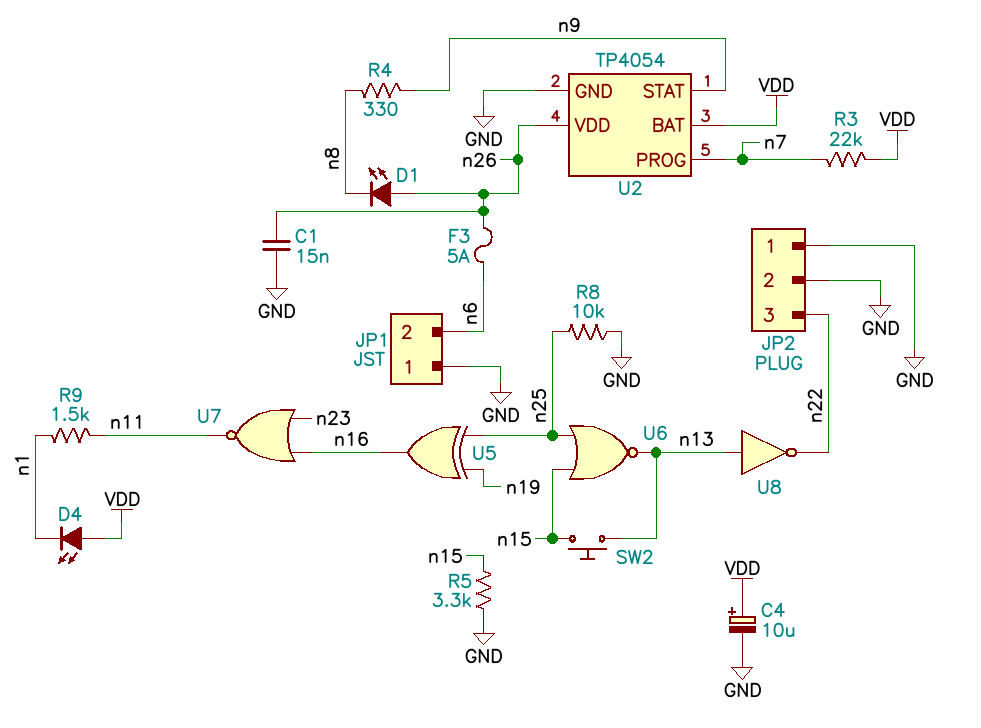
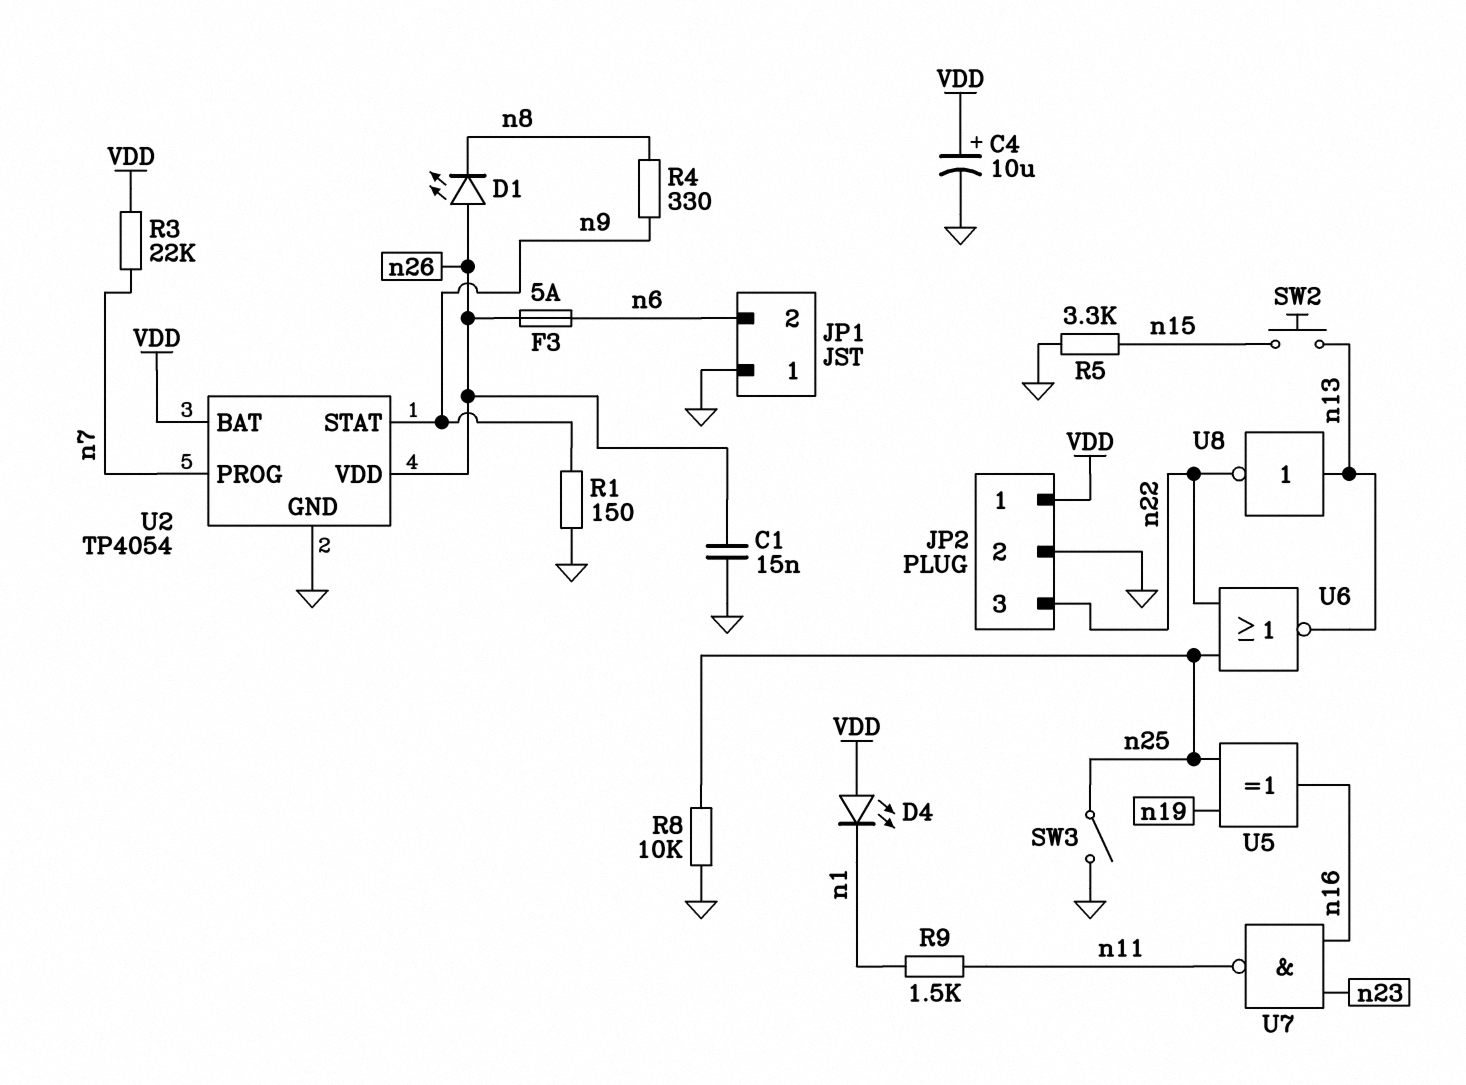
JP2 pin 1: GND -> VDD
R1: none -> 150 (GND, n9)
SW3: none -> switch (GND, n25)
U6: NOR (in n15, in n25, out n13) -> NOR (in n22, in n25, out n13)
U7: NOR (in n16, in n23, out n11) -> NAND (in n16, in n23, out n11)

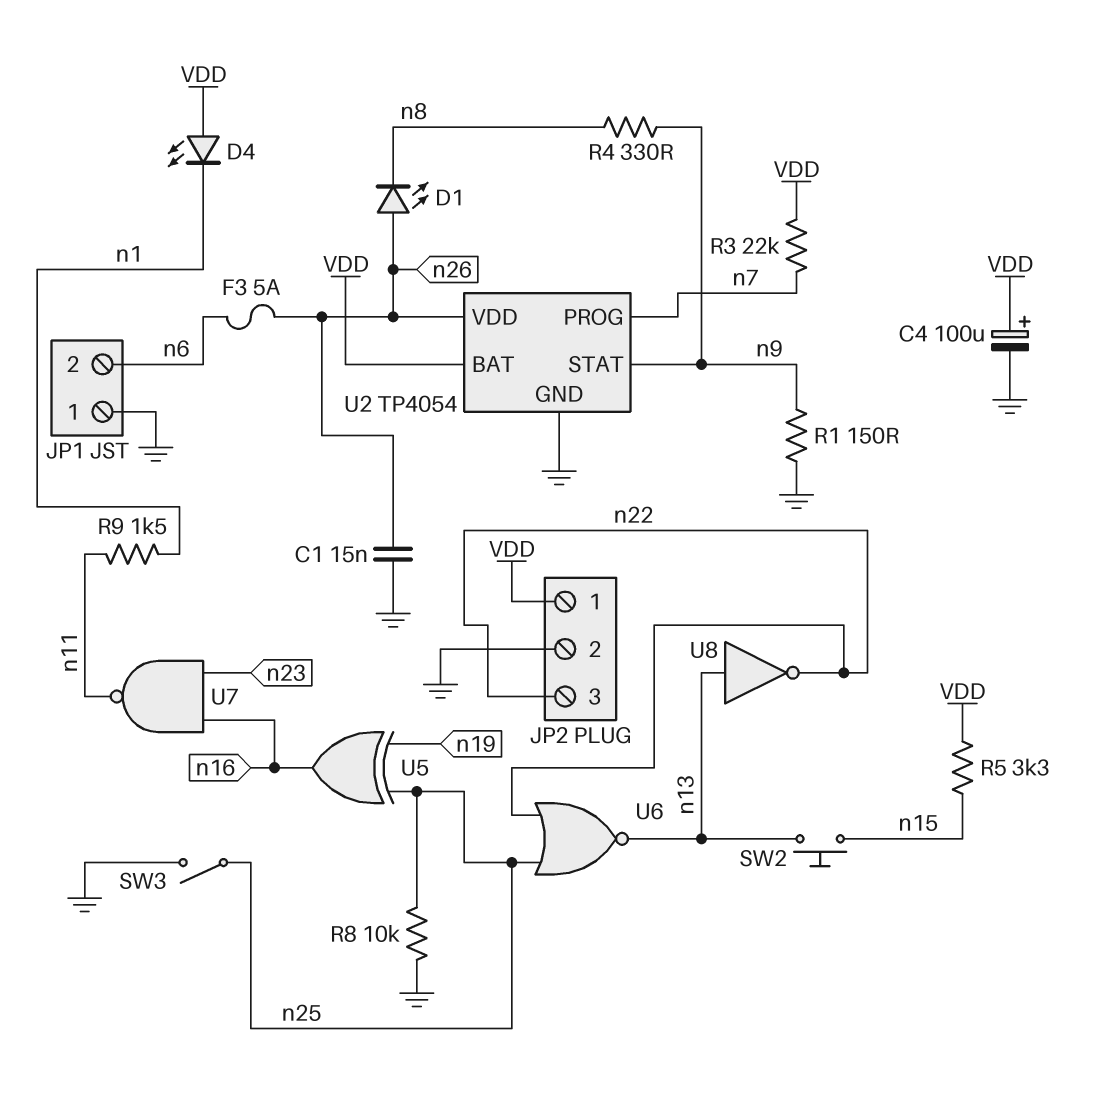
C4: 10uF (plus VDD, minus GND) -> 100uF (plus VDD, minus GND)
R5: 3.3k (GND, n15) -> 3.3k (VDD, n15)

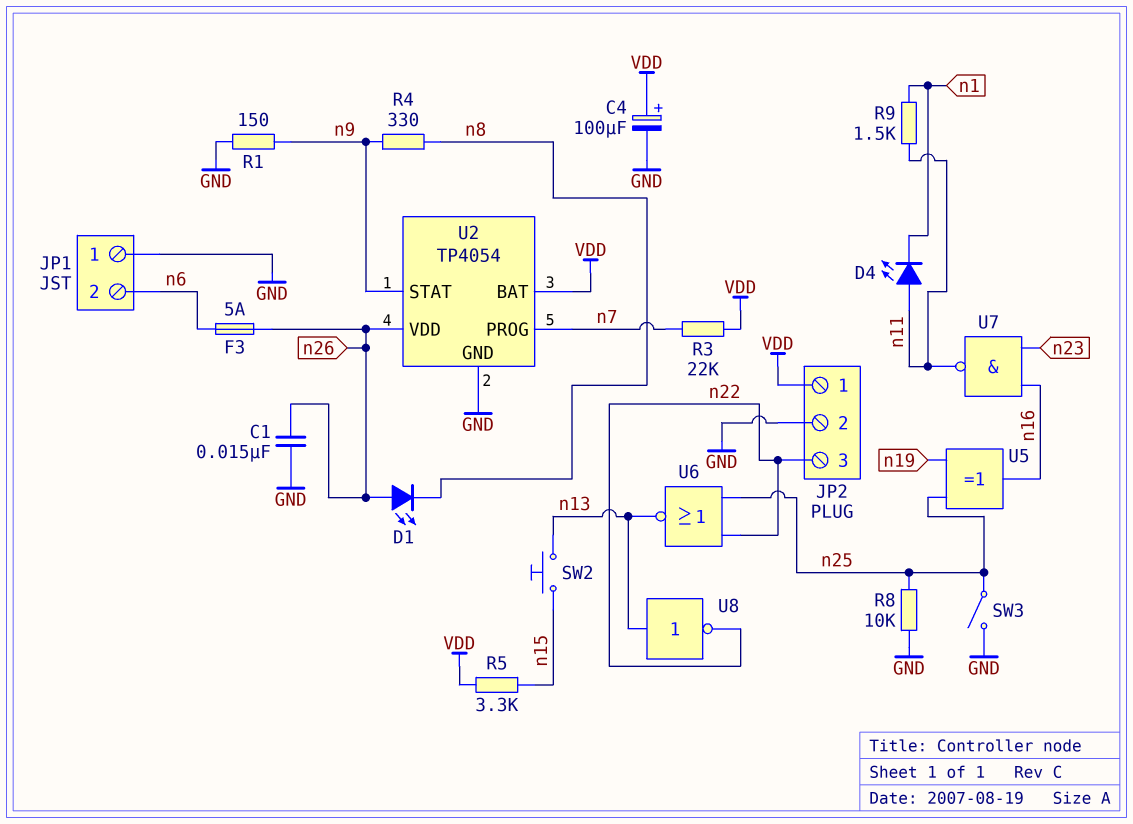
D4: LED (A VDD, K n1) -> LED (A n11, K n1)

